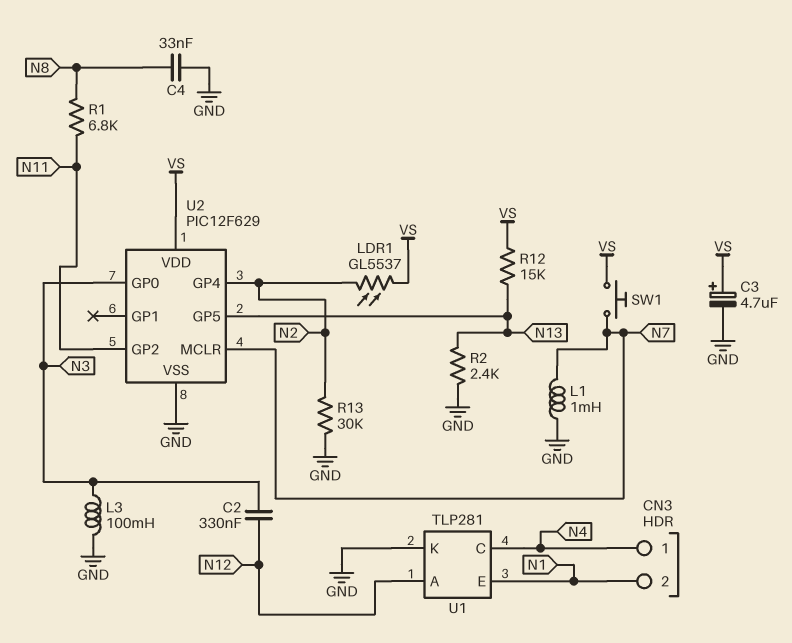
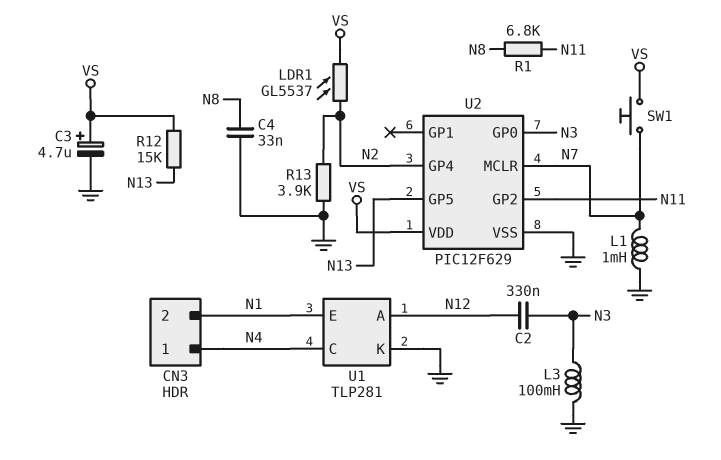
R2: 2.4k (GND, N13) -> none
R13: 30k (GND, N2) -> 3.9k (GND, N2)

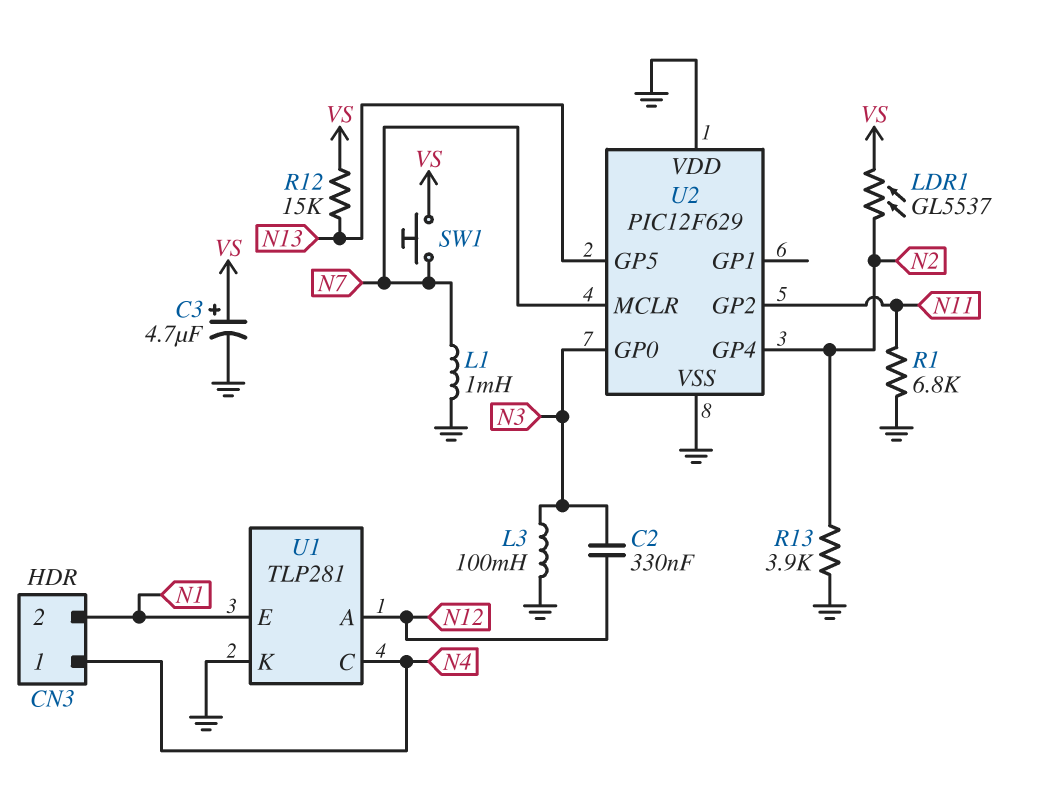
C4: 33nF (GND, N8) -> none
R1: 6.8k (N8, N11) -> 6.8k (GND, N11)
U2 pin VDD: VS -> GND

